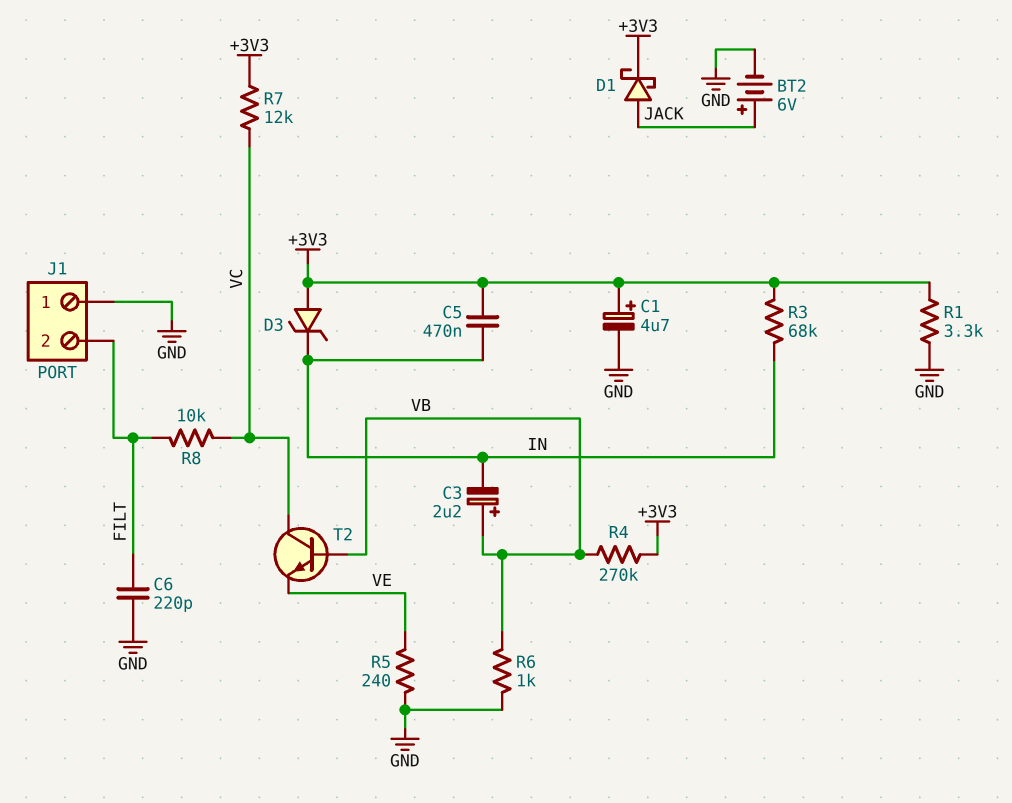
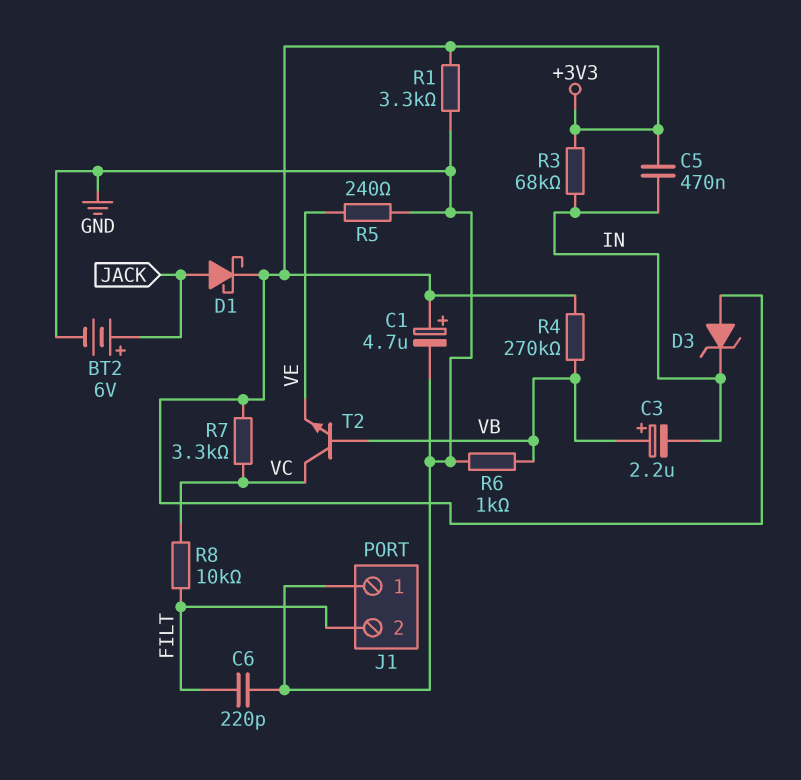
R7: 12k (+3V3, VC) -> 3.3k (+3V3, VC)

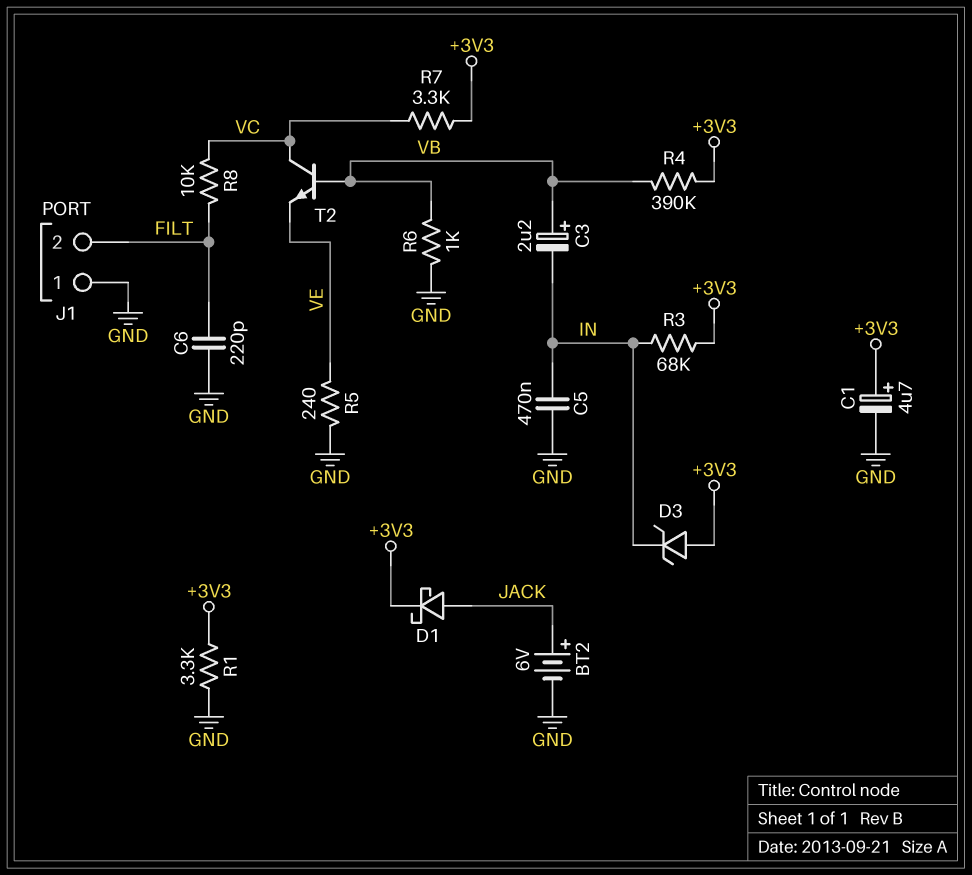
C5: 470nF (+3V3, IN) -> 470nF (GND, IN)
R4: 270k (+3V3, VB) -> 390k (+3V3, VB)

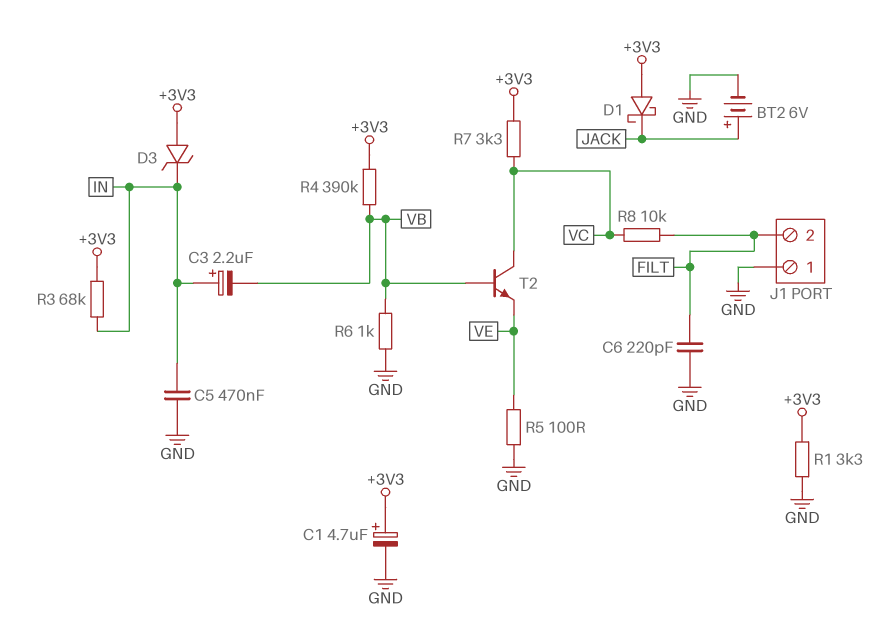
C3: 2.2uF (plus VB, minus IN) -> 2.2uF (plus IN, minus VB)
D1: schottky (A JACK, K +3V3) -> schottky (A +3V3, K JACK)
R5: 240 (GND, VE) -> 100 (GND, VE)

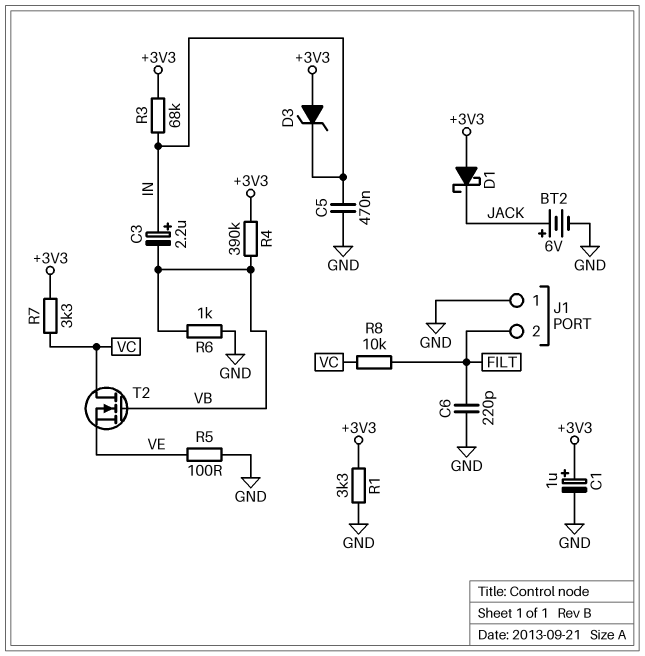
C1: 4.7uF (plus +3V3, minus GND) -> 1uF (plus +3V3, minus GND)
T2: NPN (B VB, C VC, E VE) -> NMOS (G VB, D VC, S VE)

